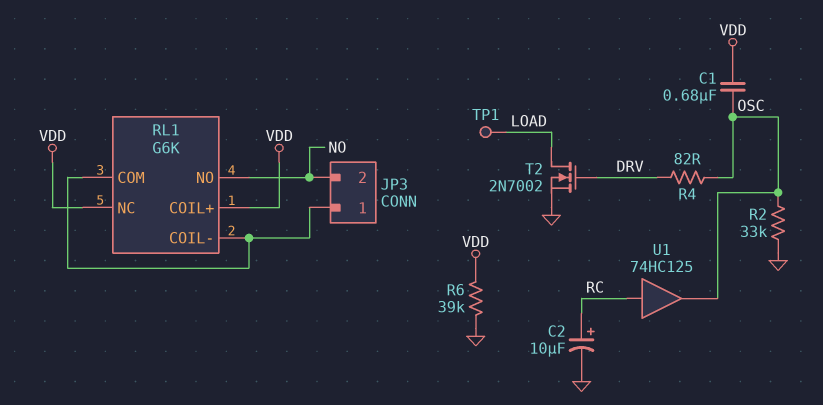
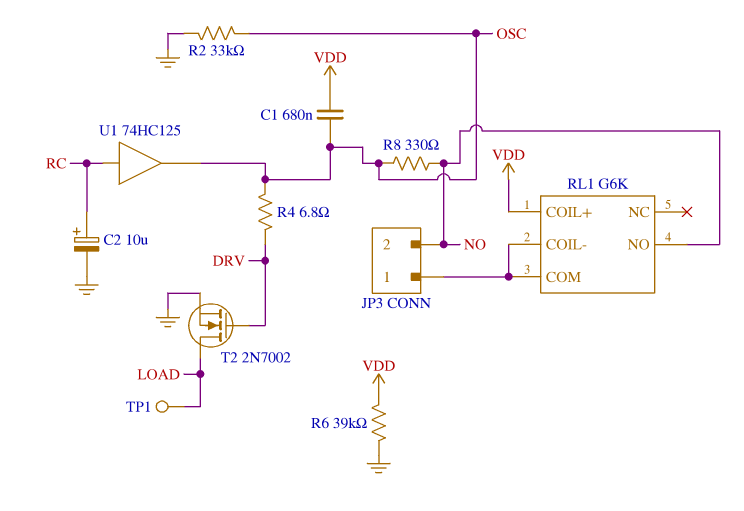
R4: 82 (DRV, OSC) -> 6.8 (DRV, OSC)
R8: none -> 330 (NO, OSC)
RL1 pin NC: VDD -> none

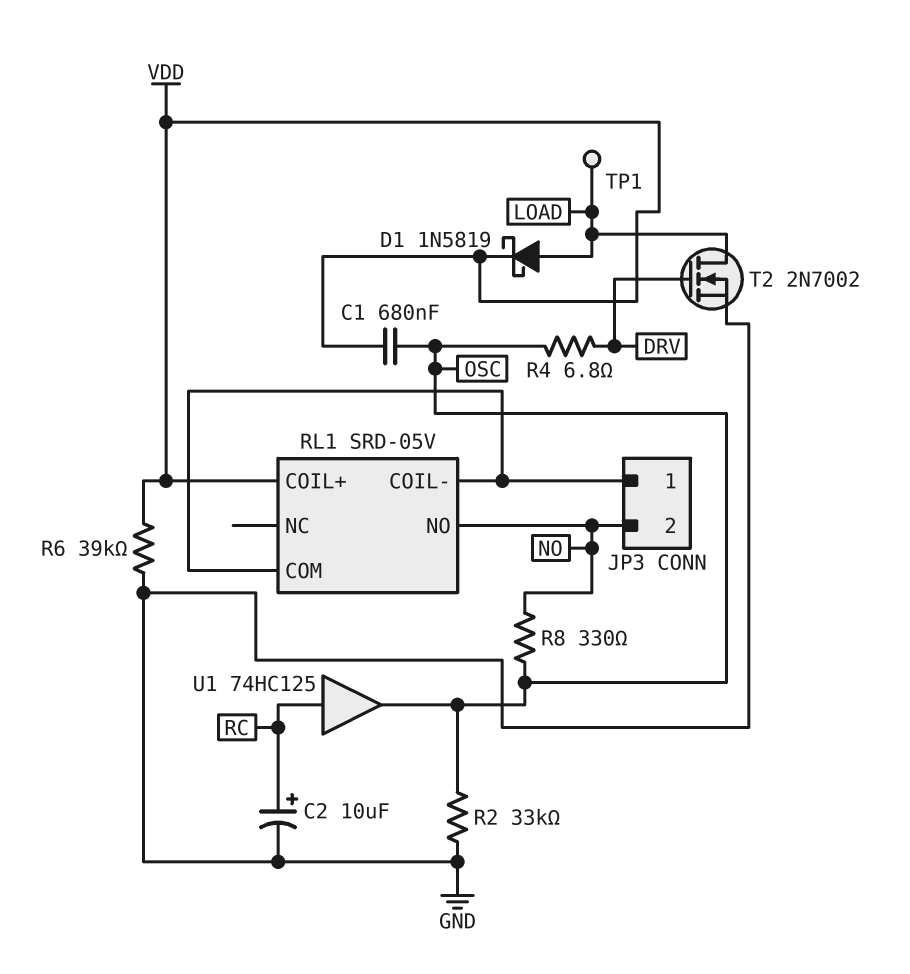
D1: none -> schottky 1N5819 (A LOAD, K VDD)
RL1: G6K -> SRD-05V

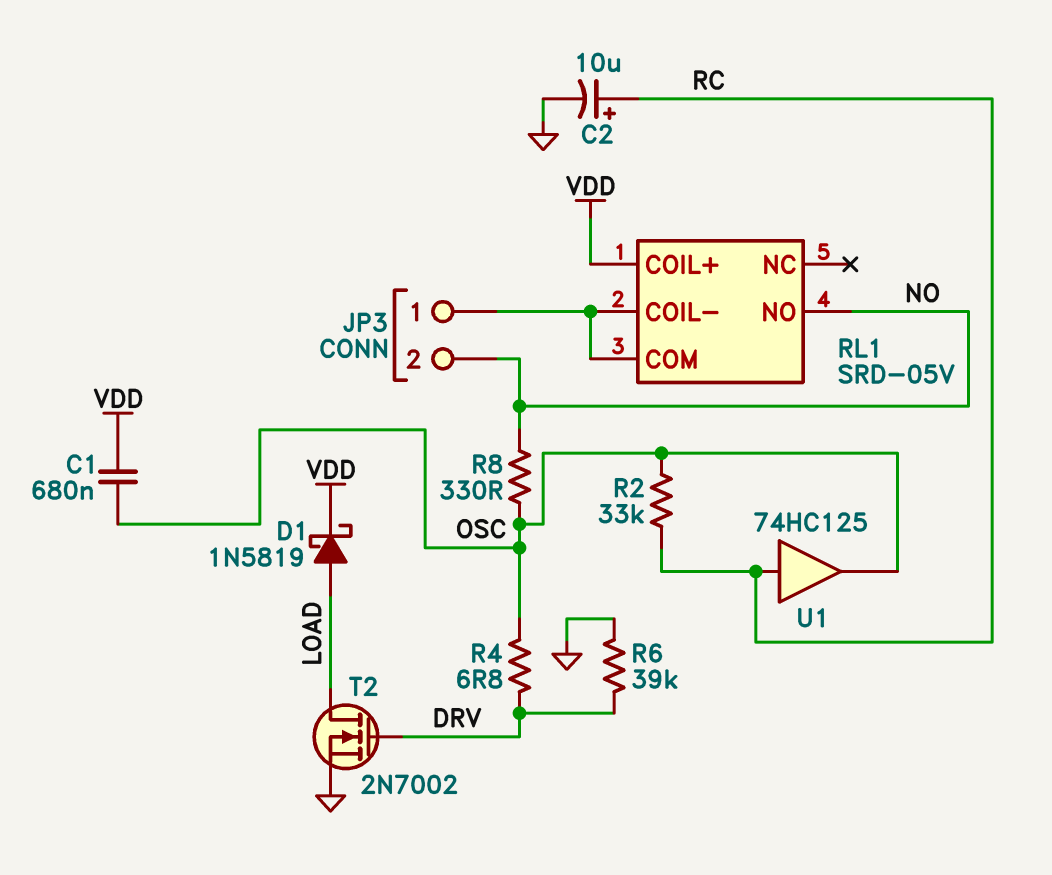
R2: 33k (GND, OSC) -> 33k (OSC, RC)
R6: 39k (GND, VDD) -> 39k (DRV, GND)
TP1: test point (LOAD) -> none

